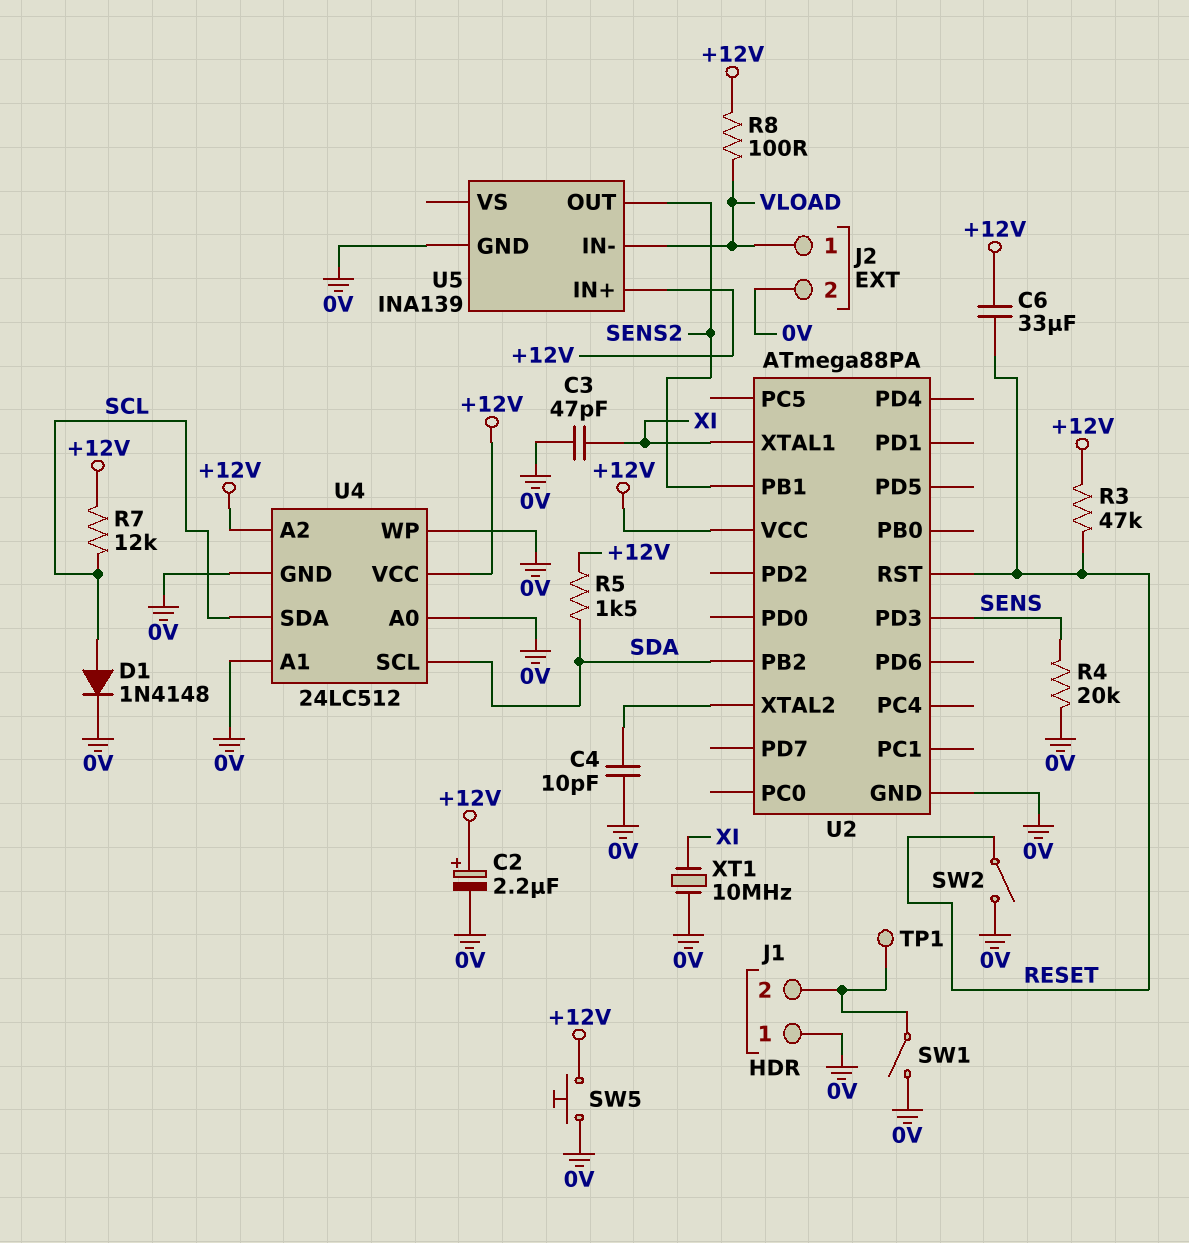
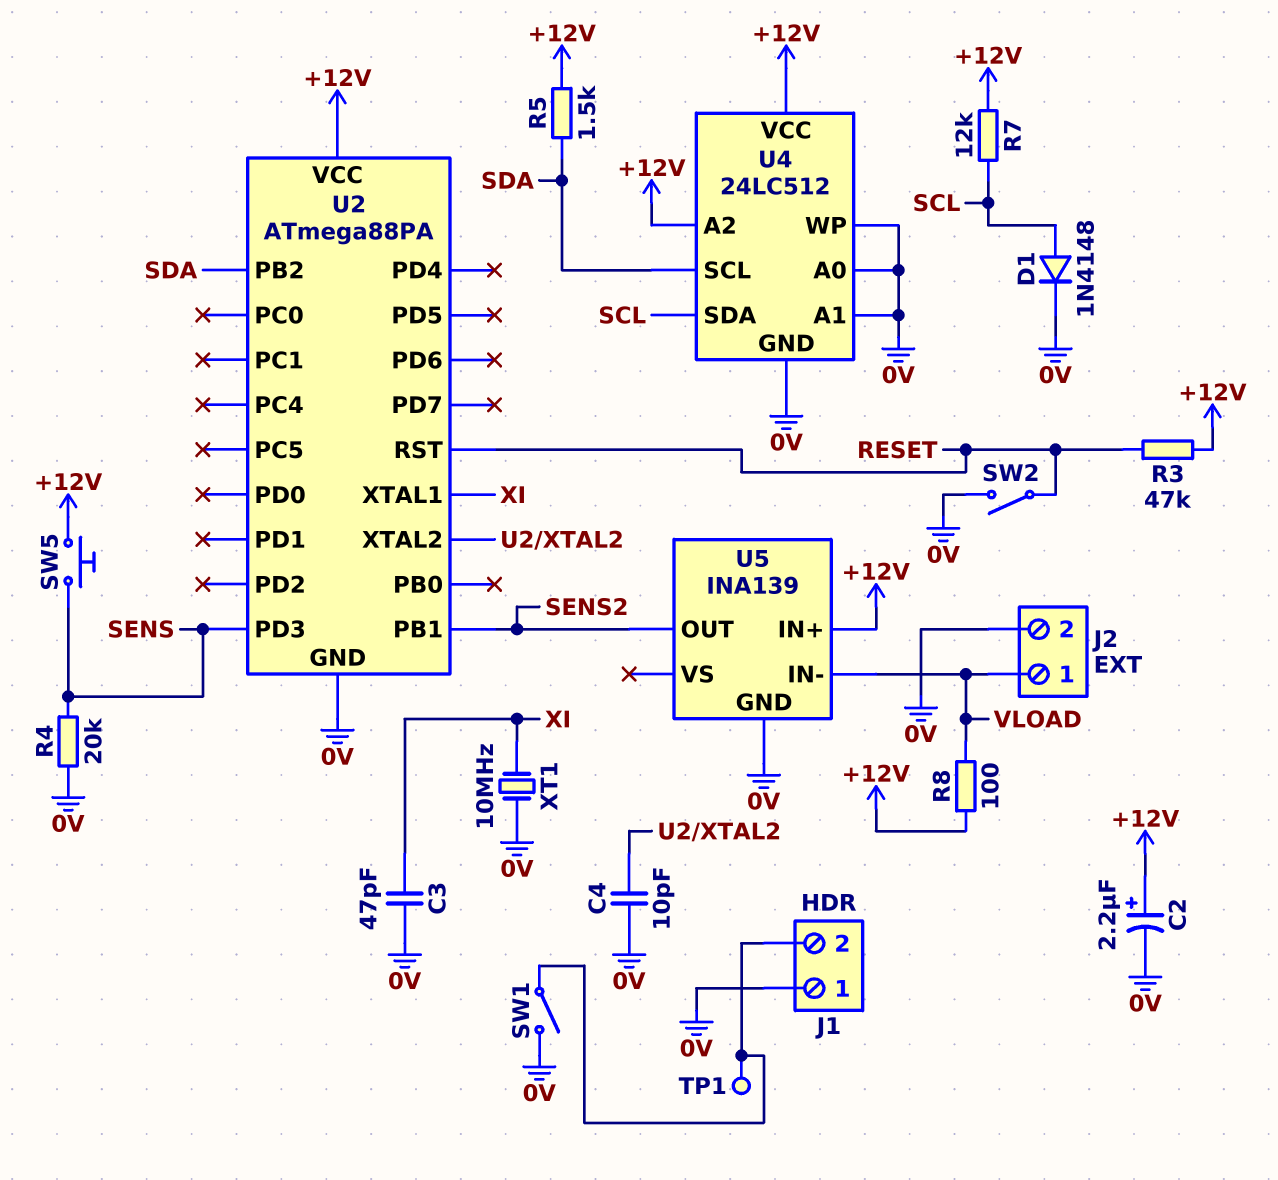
C6: 33uF (+12V, RESET) -> none
SW5: button (+12V, 0V) -> button (+12V, SENS)

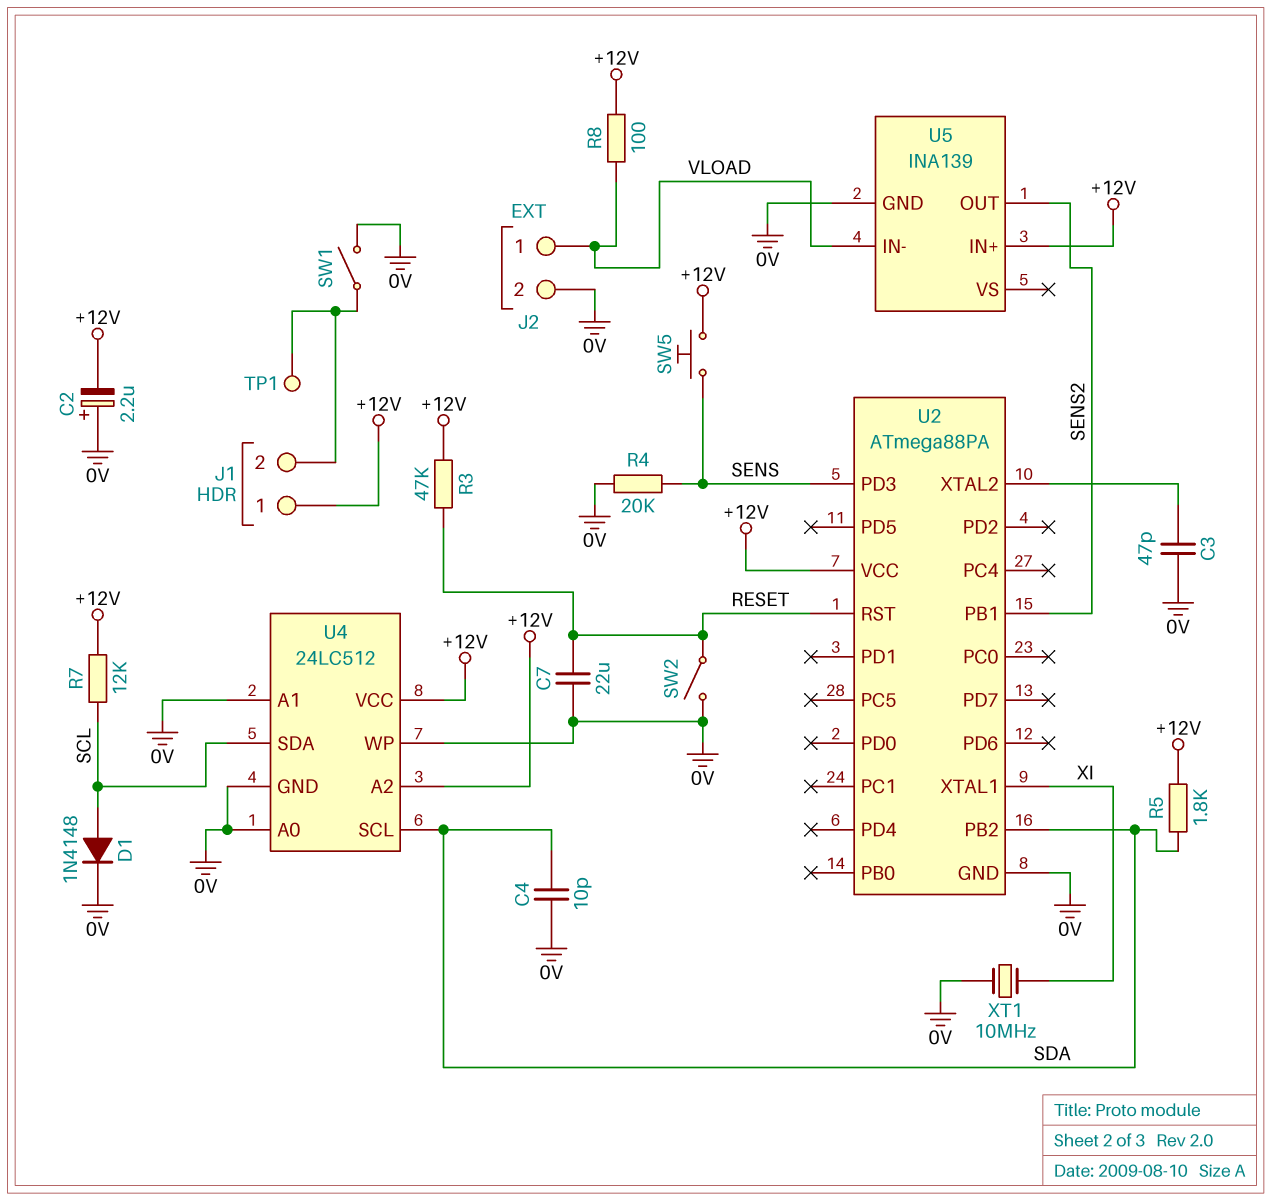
C2: 2.2uF (plus +12V, minus 0V) -> 2.2uF (plus 0V, minus +12V)
C3: 47pF (0V, XI) -> 47pF (0V, U2/XTAL2)
C4: 10pF (0V, U2/XTAL2) -> 10pF (0V, SDA)
C7: none -> 22uF (0V, RESET)
J1 pin 1: 0V -> +12V
R5: 1.5k (+12V, SDA) -> 1.8k (+12V, SDA)

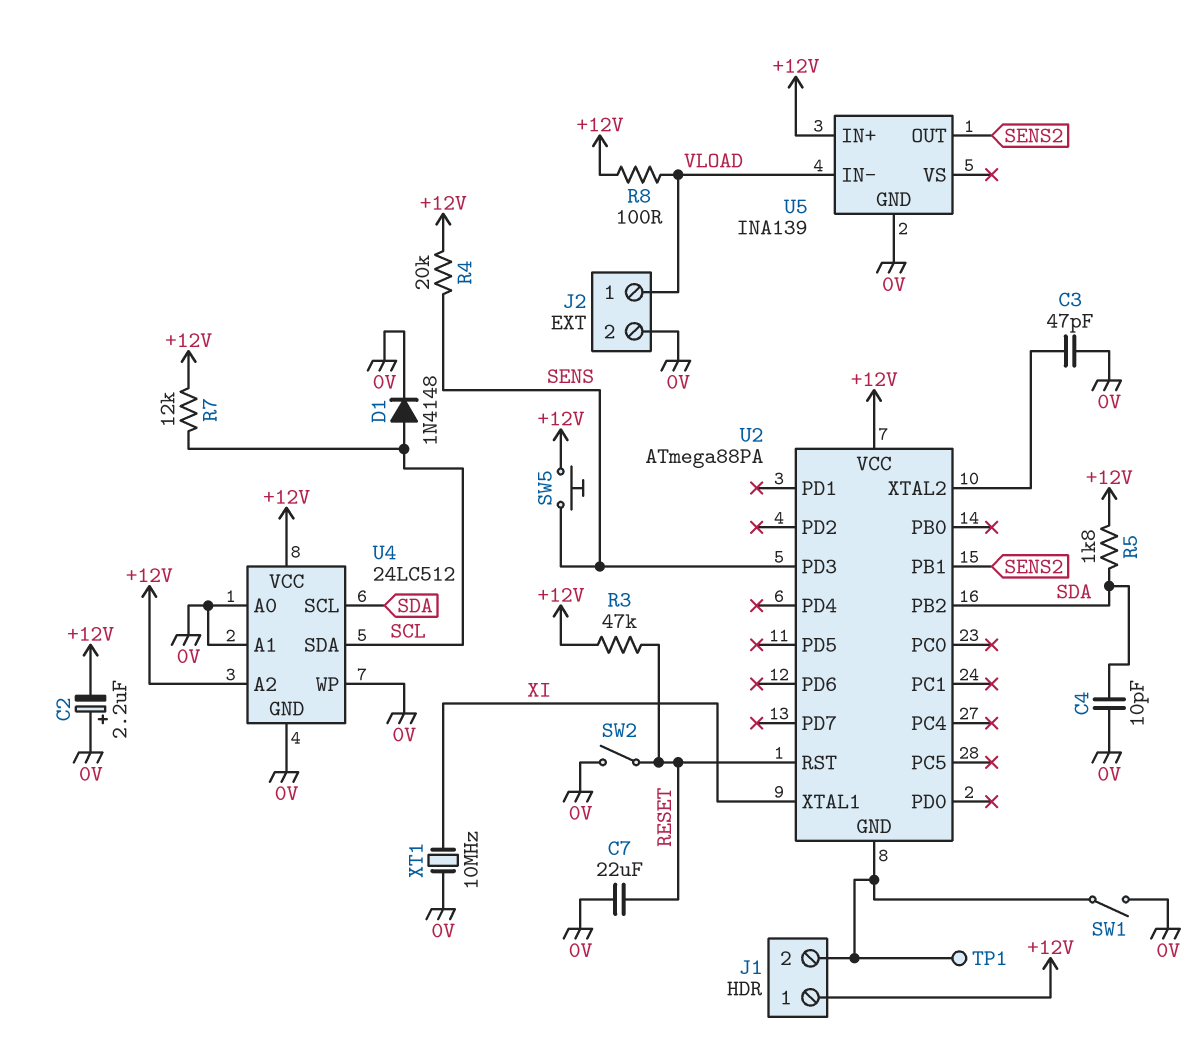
R4: 20k (0V, SENS) -> 20k (+12V, SENS)
U2 pin GND: 0V -> J1/2

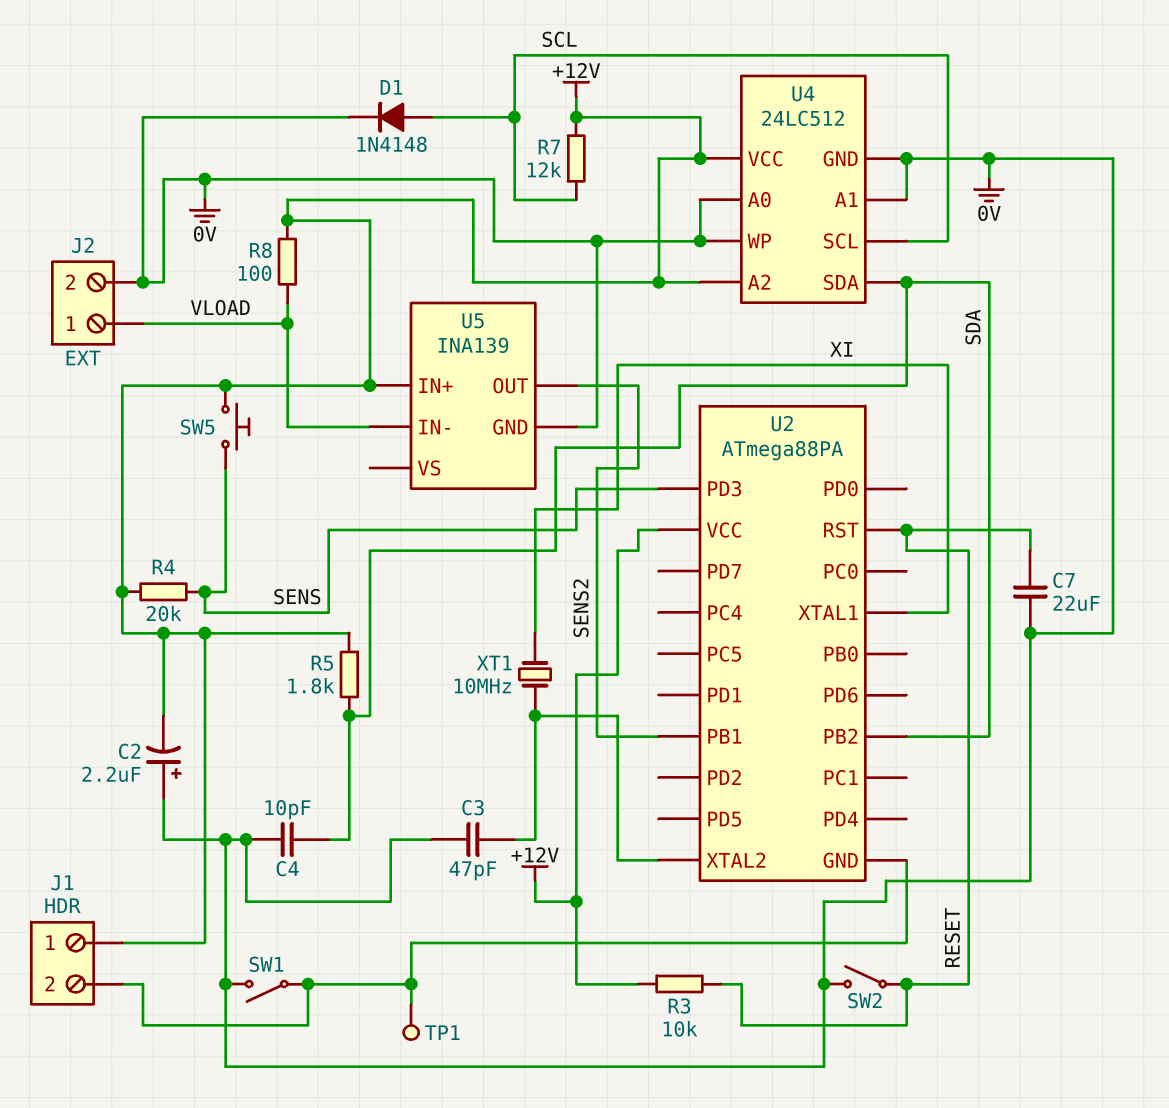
R3: 47k (+12V, RESET) -> 10k (+12V, RESET)
U4 pin SCL: SDA -> SCL
U4 pin SDA: SCL -> SDA
XT1: 10MHz (0V, XI) -> 10MHz (U2/XTAL2, XI)

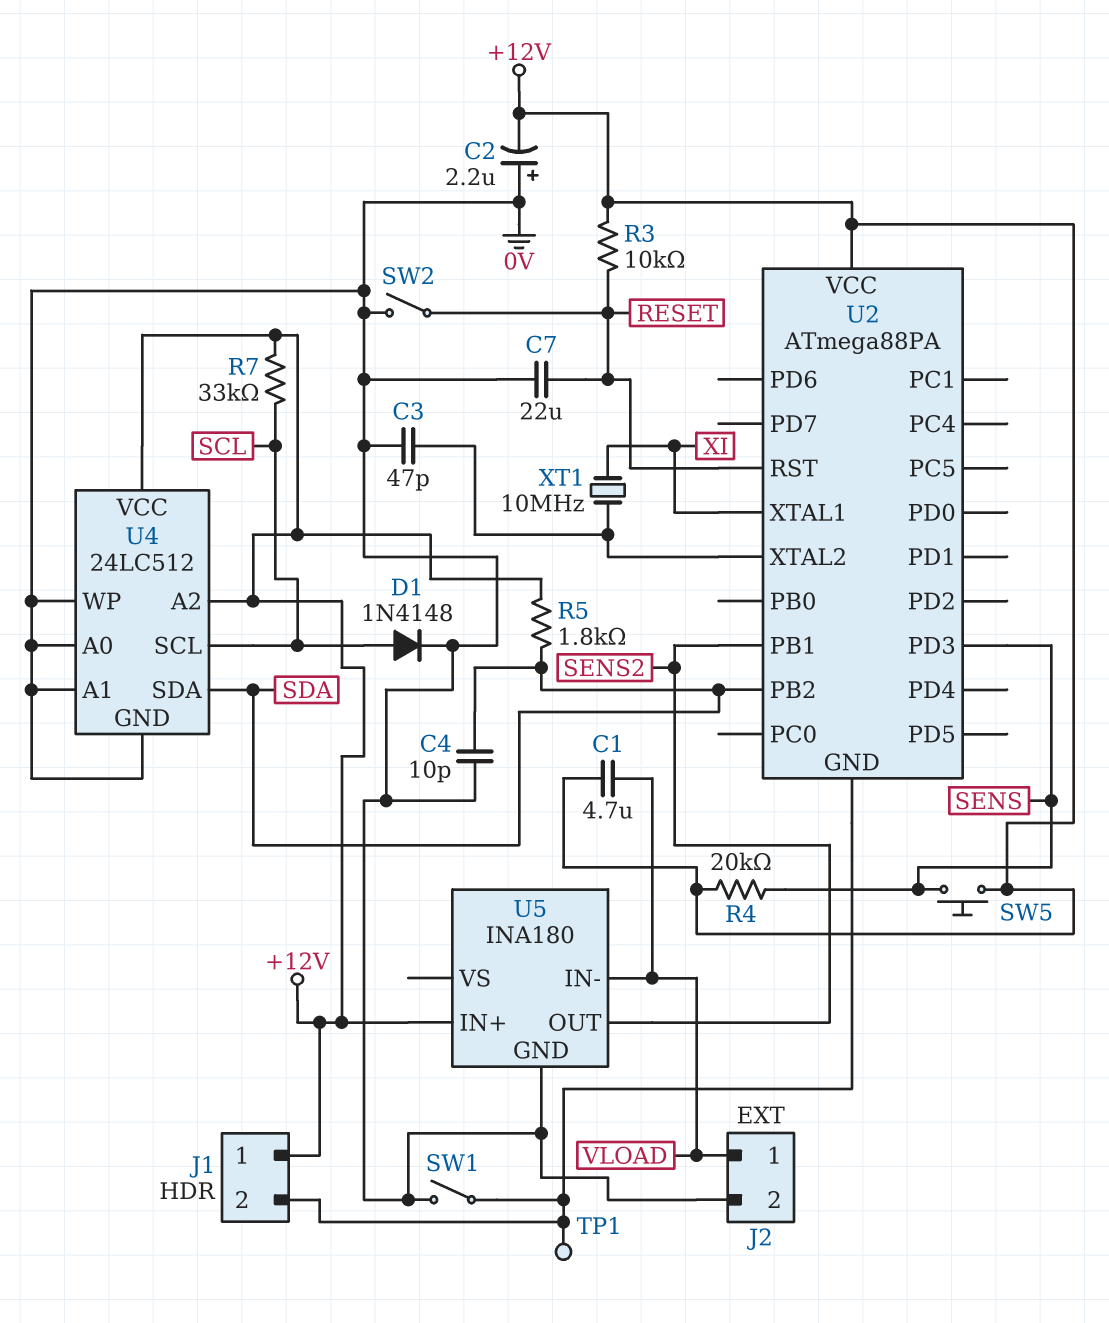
C1: none -> 4.7uF (+12V, VLOAD)
R7: 12k (+12V, SCL) -> 33k (+12V, SCL)
R8: 100 (+12V, VLOAD) -> none
U5: INA139 -> INA180

